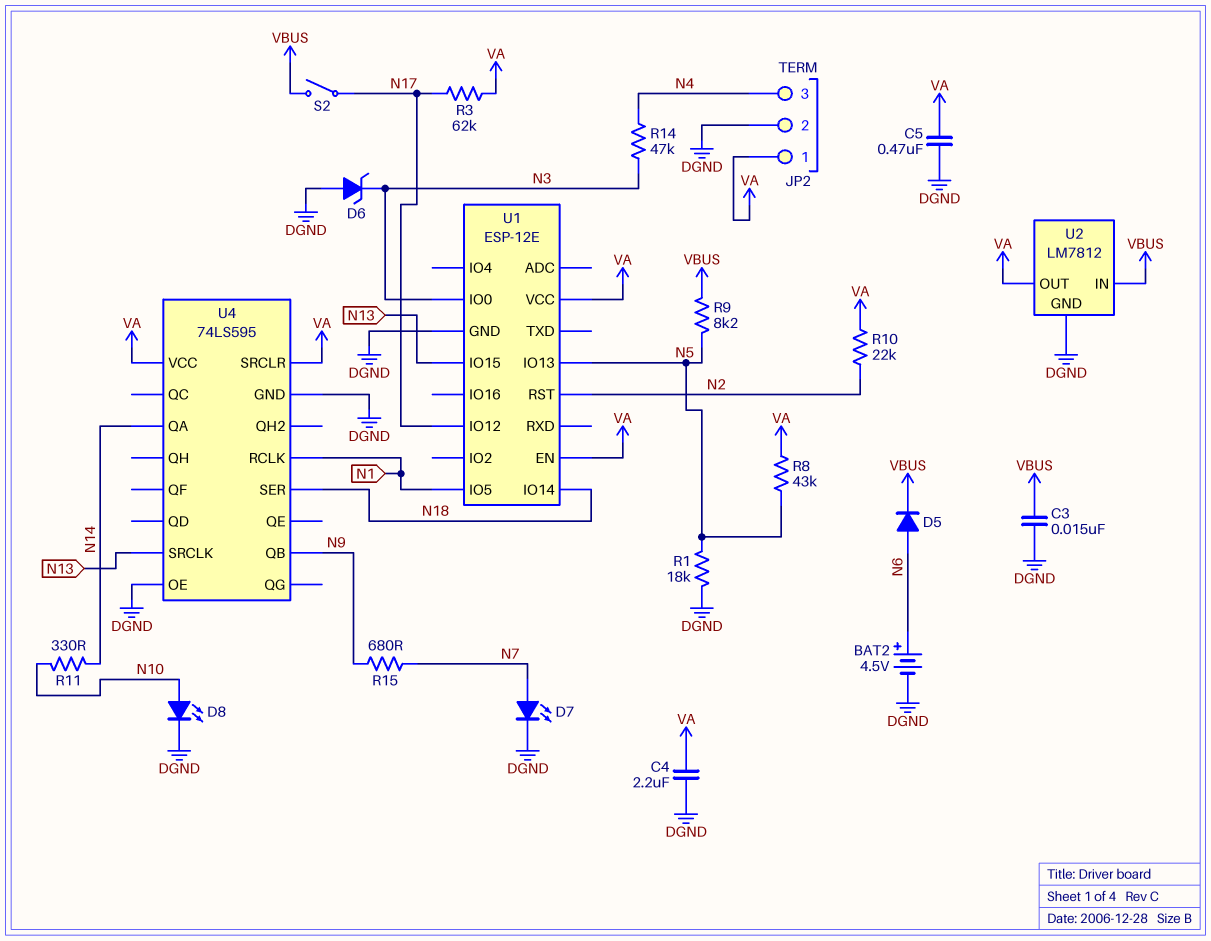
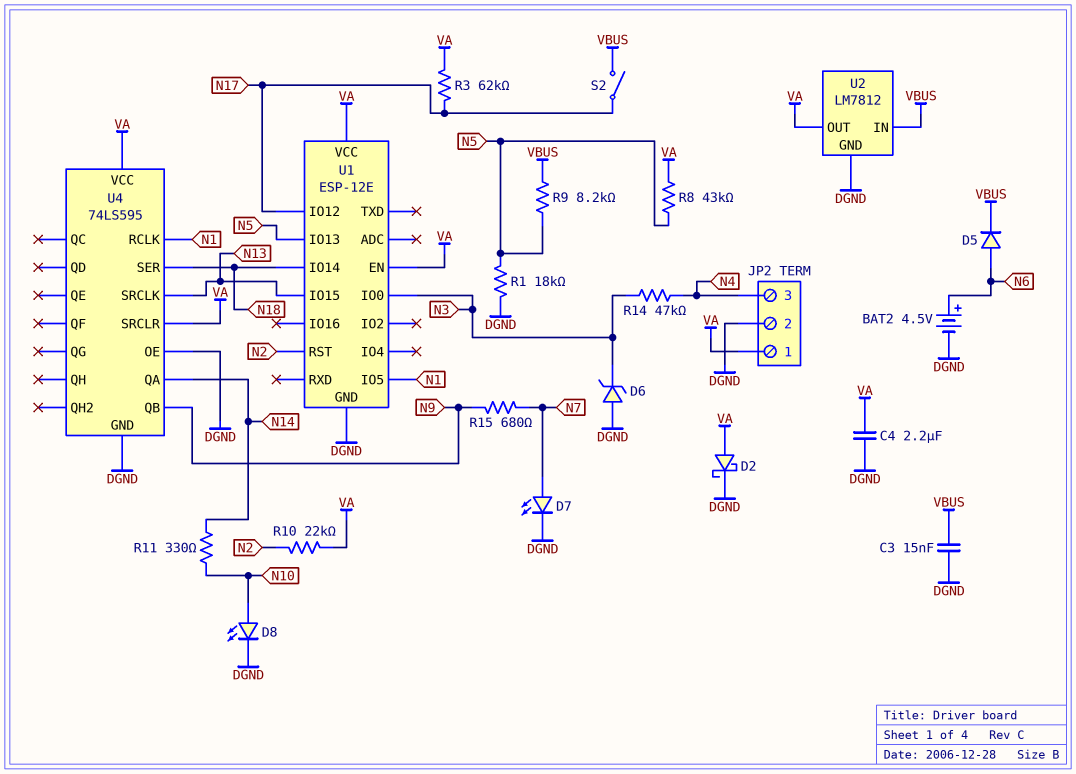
C5: 470nF (DGND, VA) -> none
D2: none -> schottky (A VA, K DGND)

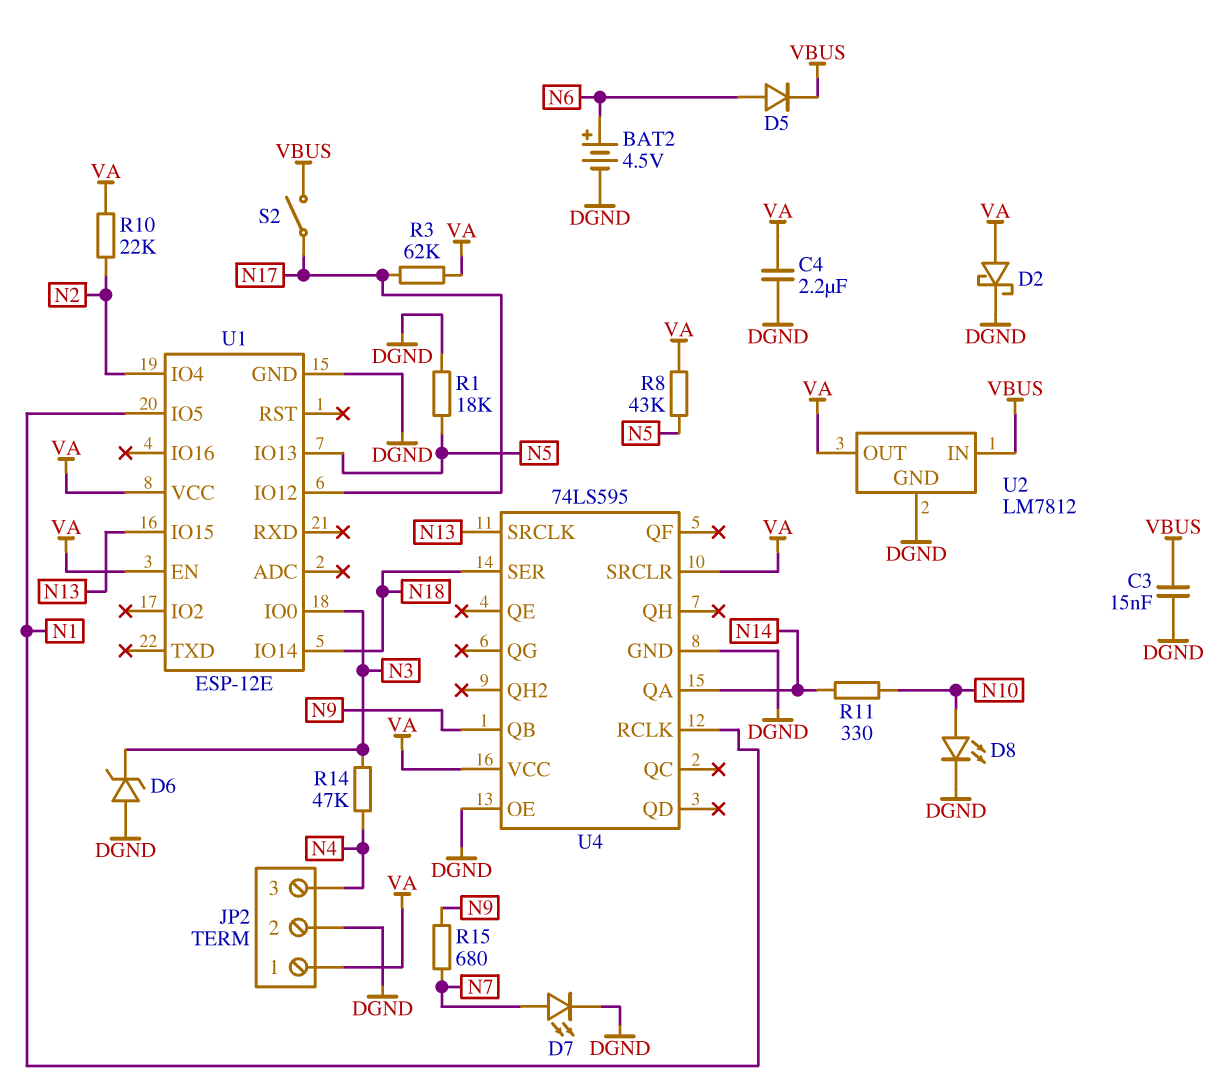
R9: 8.2k (N5, VBUS) -> none
U1 pin IO4: none -> N2
U1 pin RST: N2 -> none

